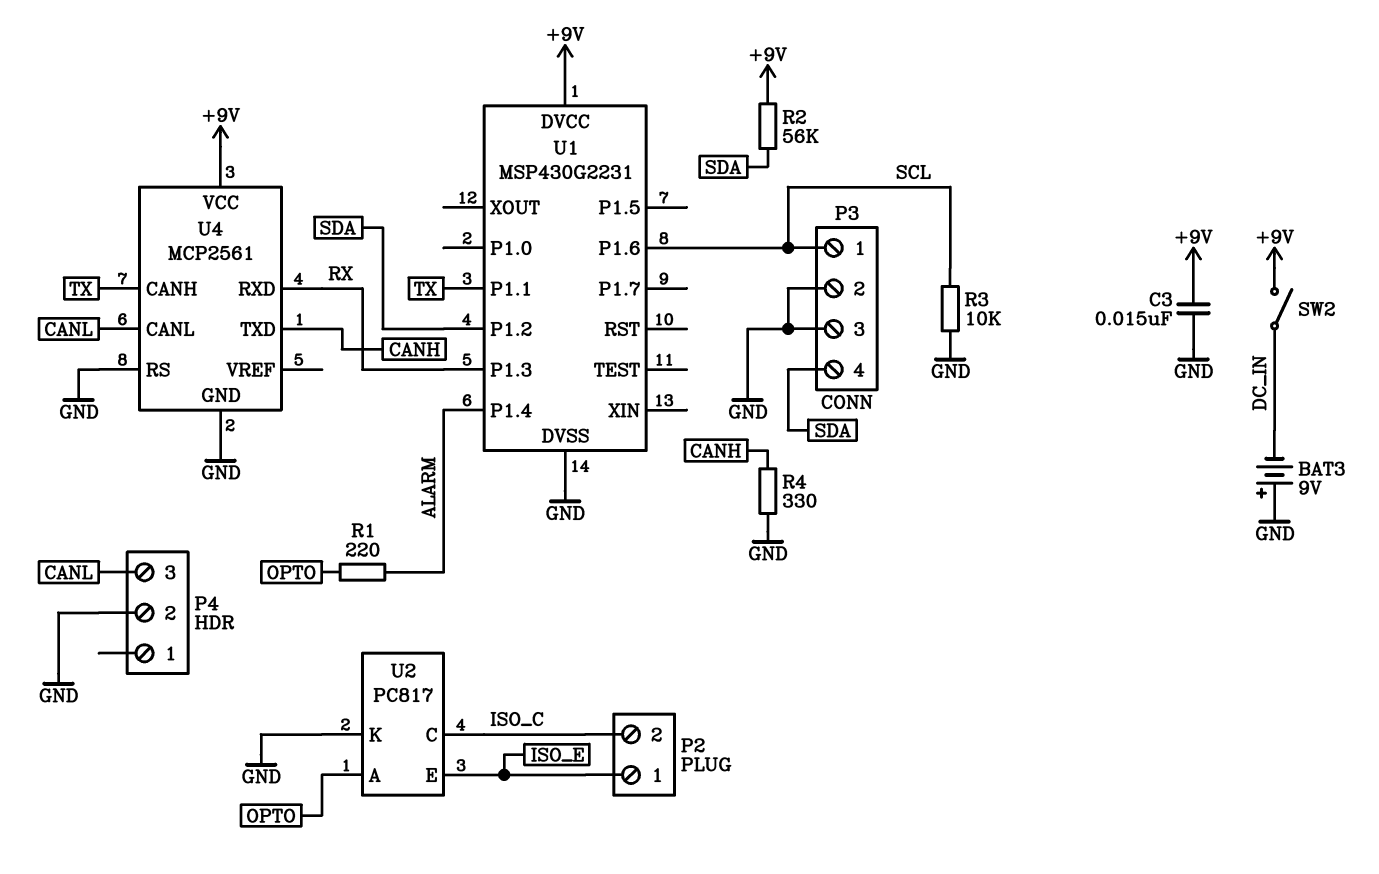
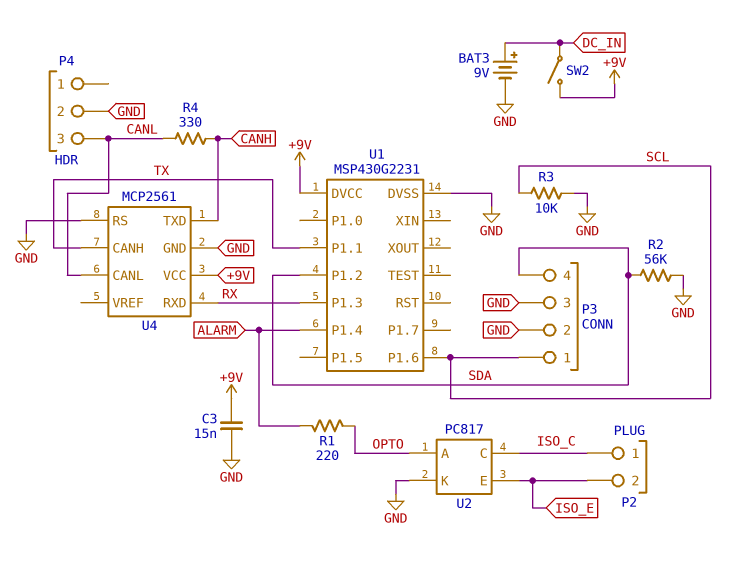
BAT3: 9V (plus GND, minus DC_IN) -> 9V (plus DC_IN, minus GND)
P2 pin 1: ISO_E -> ISO_C
P2 pin 2: ISO_C -> ISO_E
R2: 56k (+9V, SDA) -> 56k (GND, SDA)
R4: 330 (CANH, GND) -> 330 (CANH, CANL)

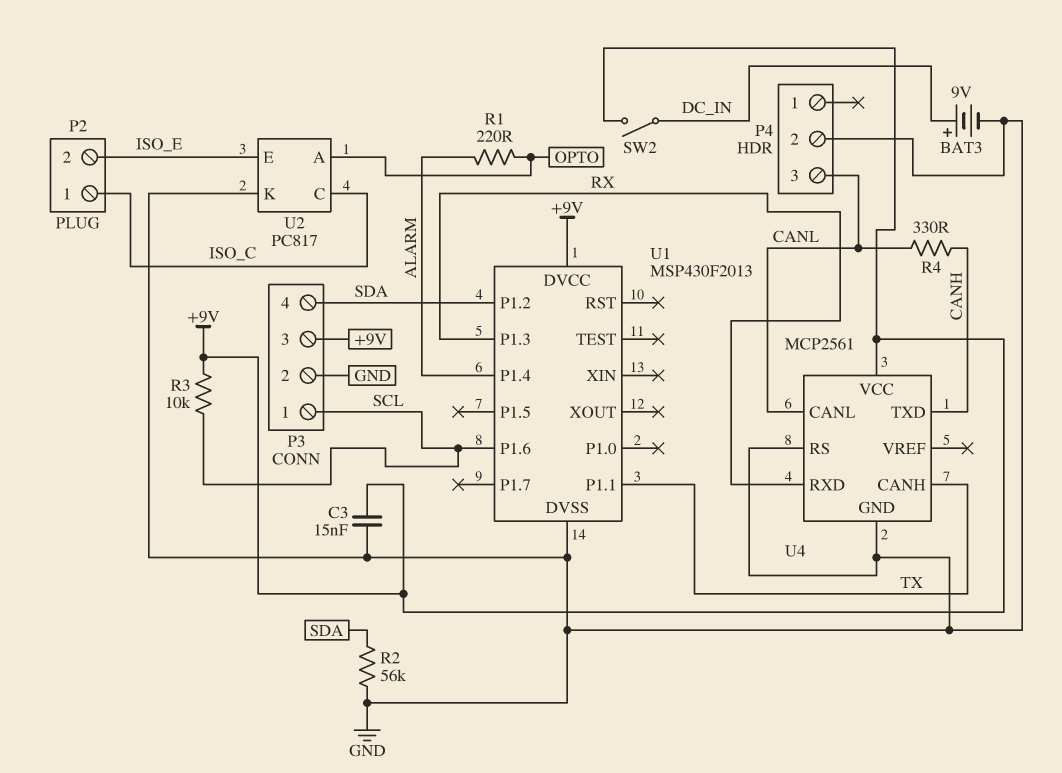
P3 pin 3: GND -> +9V
R3: 10k (GND, SCL) -> 10k (+9V, SCL)
U1: MSP430G2231 -> MSP430F2013

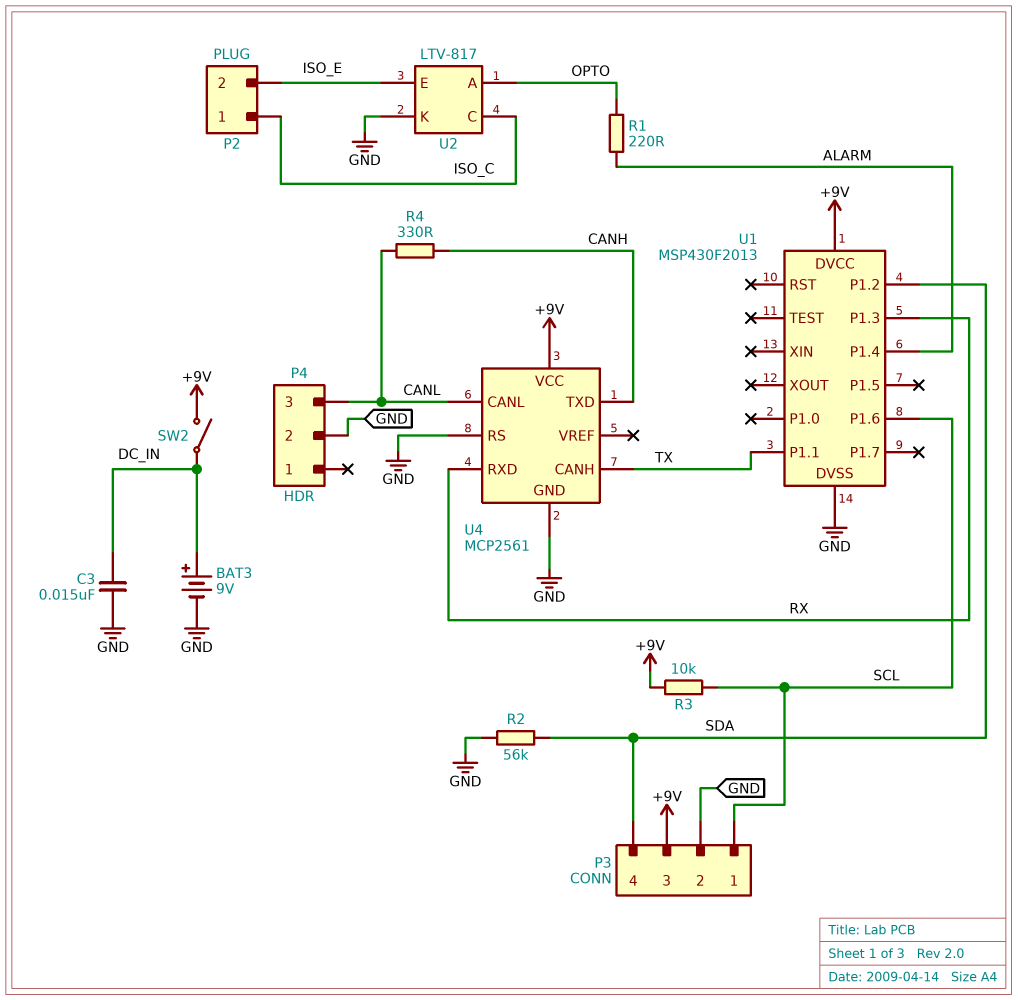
C3: 15nF (+9V, GND) -> 15nF (DC_IN, GND)
U2: PC817 -> LTV-817

